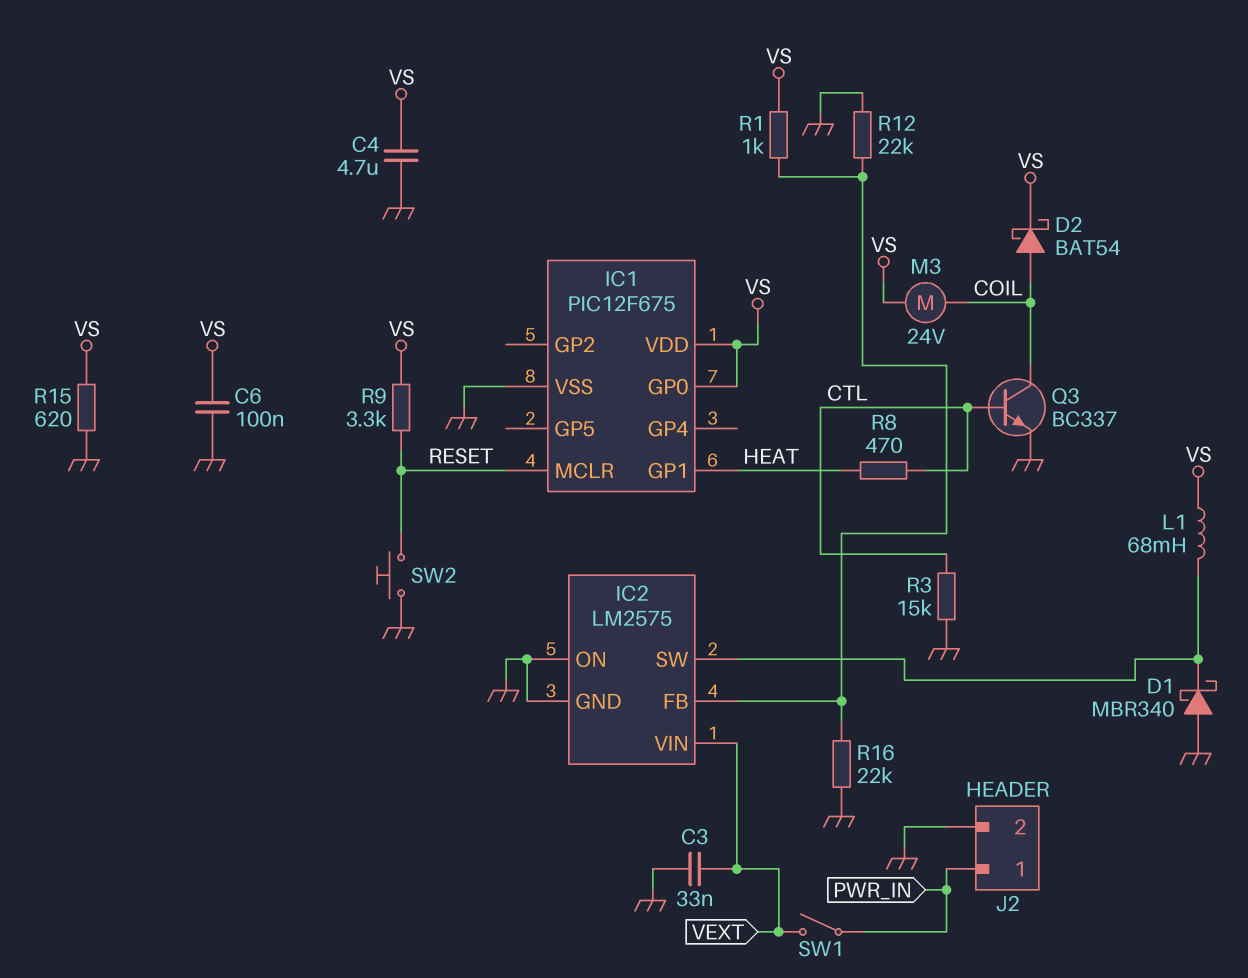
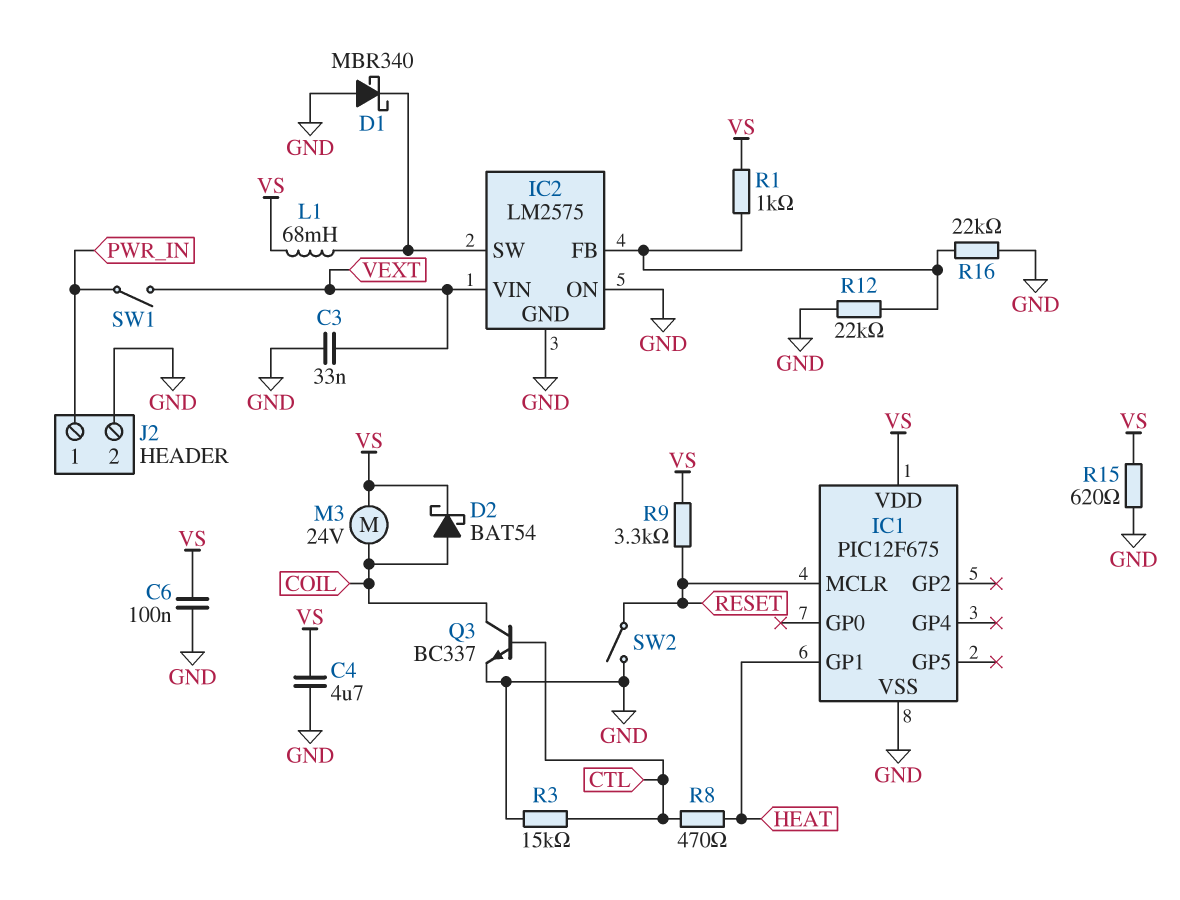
IC1 pin GP0: VS -> none
SW2: button (GND, RESET) -> switch (GND, RESET)

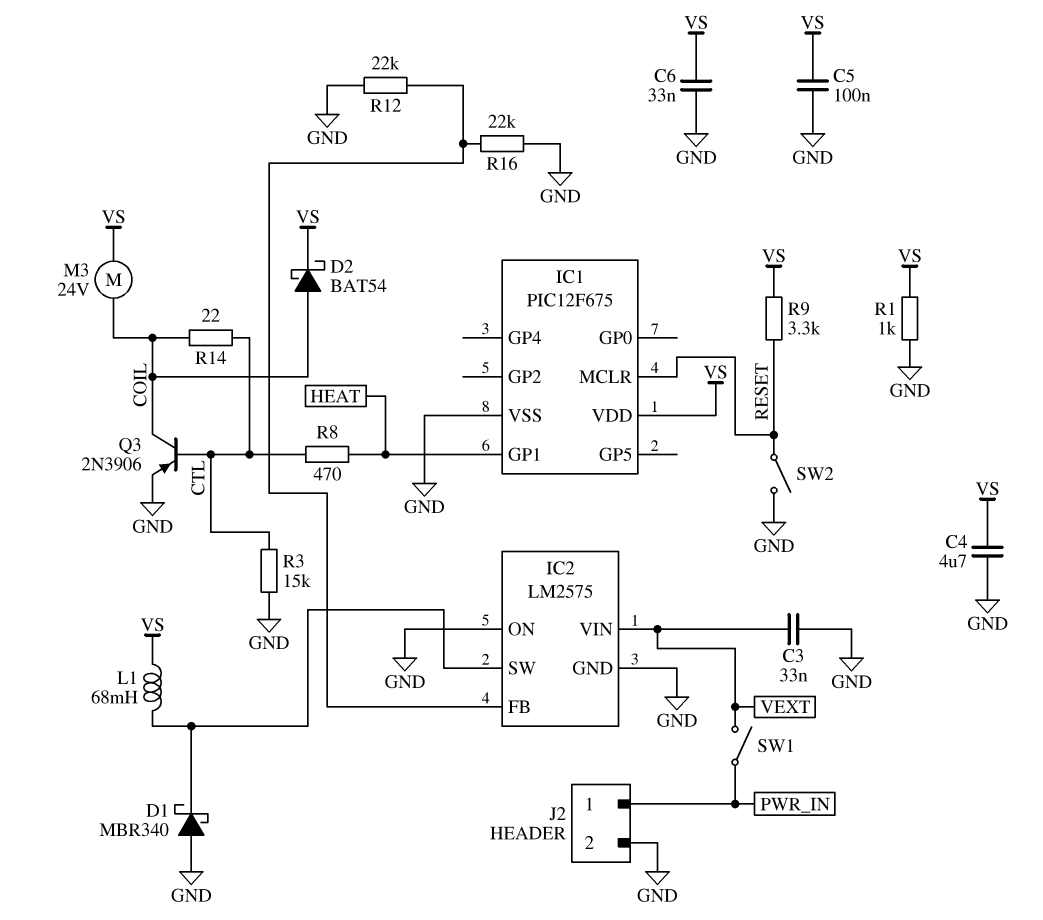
C5: none -> 100nF (GND, VS)
C6: 100nF (GND, VS) -> 33nF (GND, VS)
Q3: NPN BC337 (B CTL, C COIL, E GND) -> PNP 2N3906 (B CTL, C COIL, E GND)
R1: 1k (IC2/FB, VS) -> 1k (GND, VS)
R14: none -> 22 (COIL, CTL)
R15: 620 (GND, VS) -> none

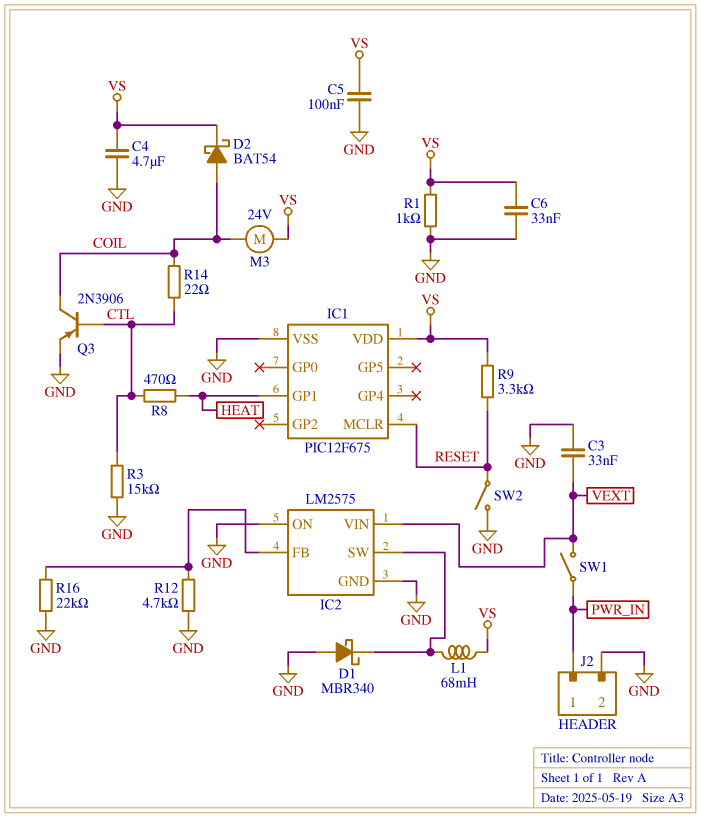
R12: 22k (GND, IC2/FB) -> 4.7k (GND, IC2/FB)

